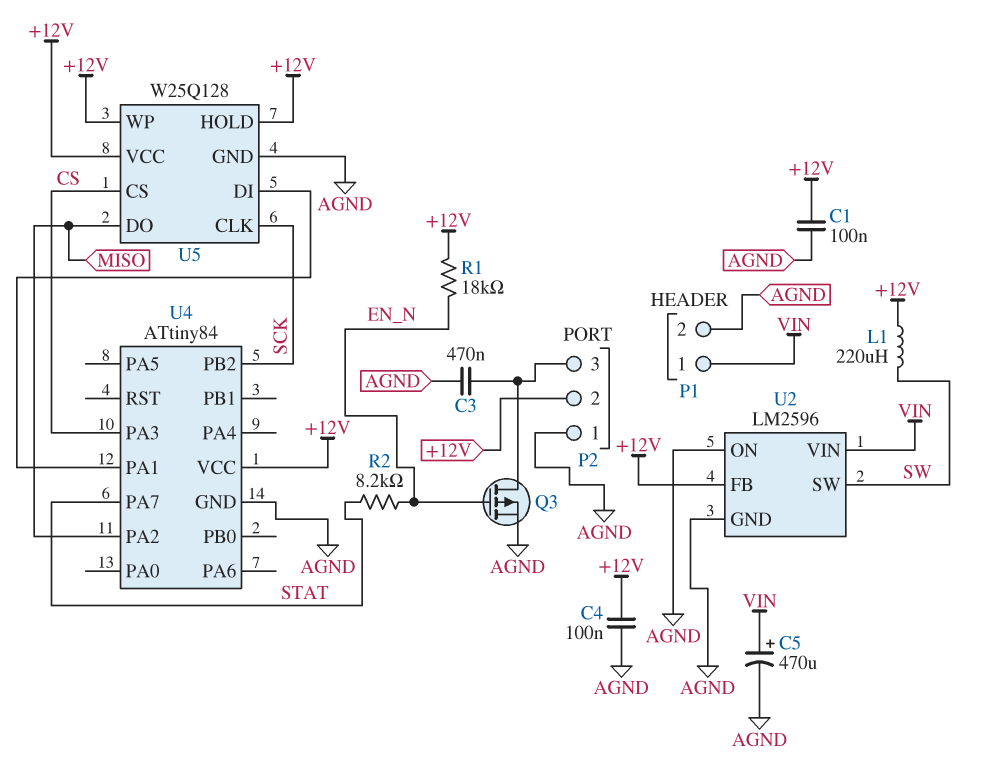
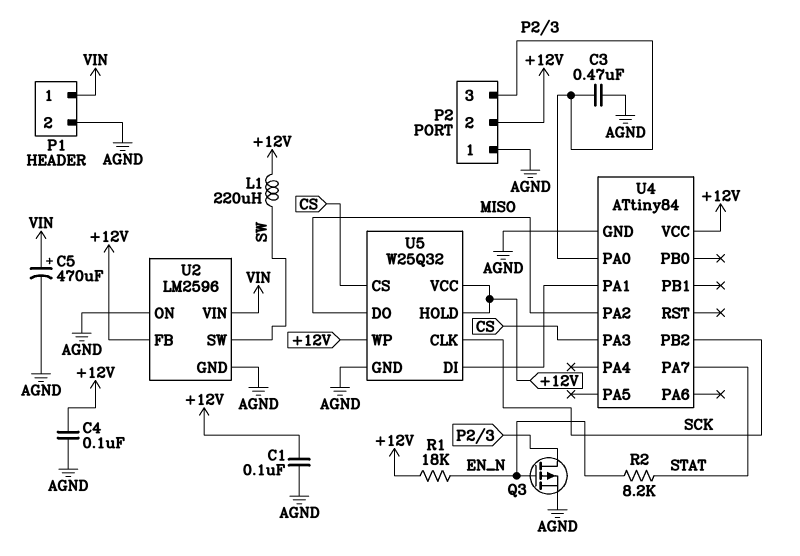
U4 pin PA0: none -> P2/3
U5: W25Q128 -> W25Q32

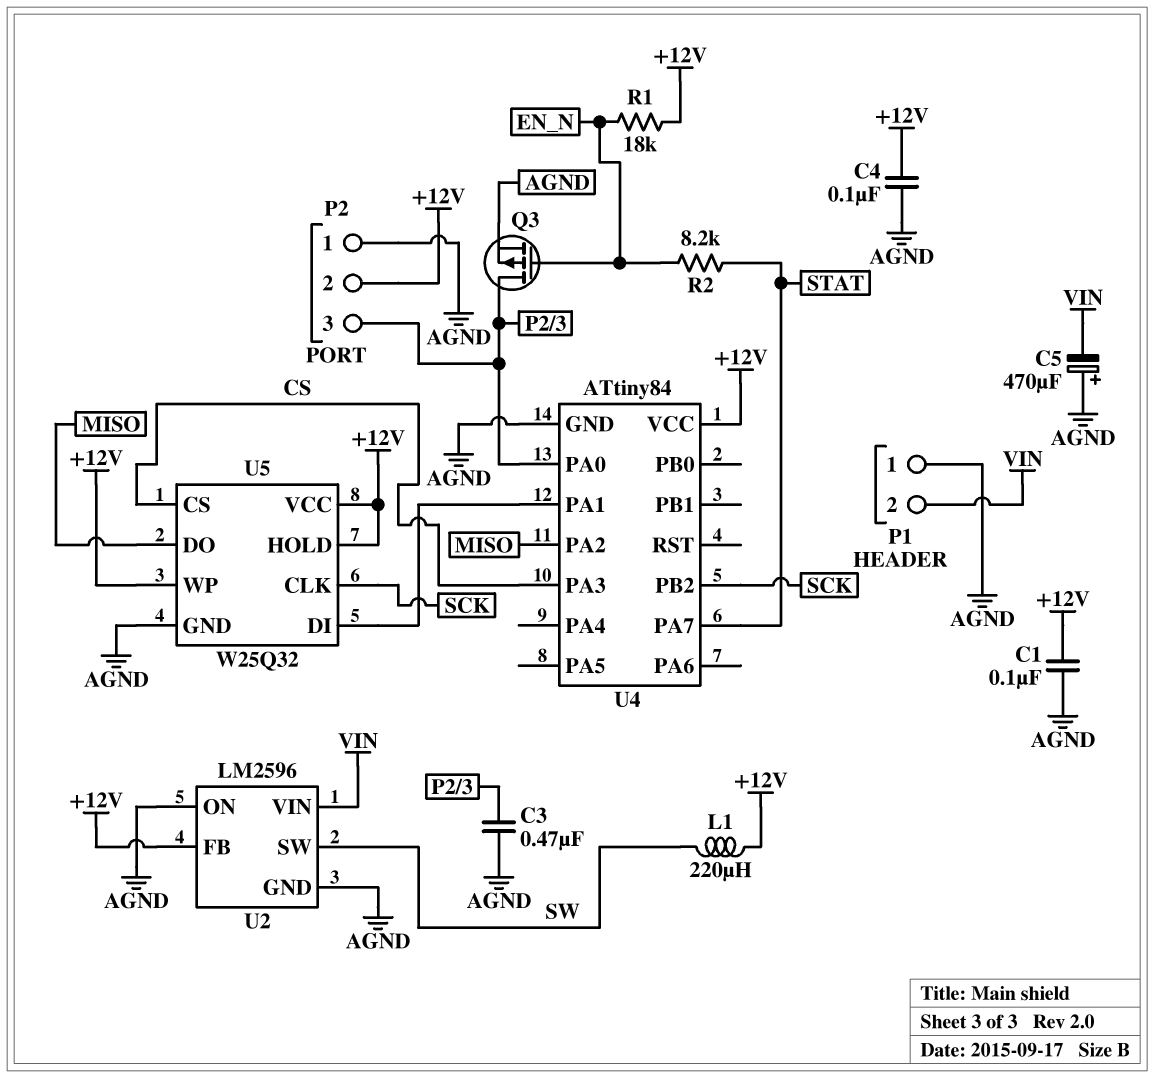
C5: 470uF (plus VIN, minus AGND) -> 470uF (plus AGND, minus VIN)
P1 pin 1: VIN -> AGND
P1 pin 2: AGND -> VIN

